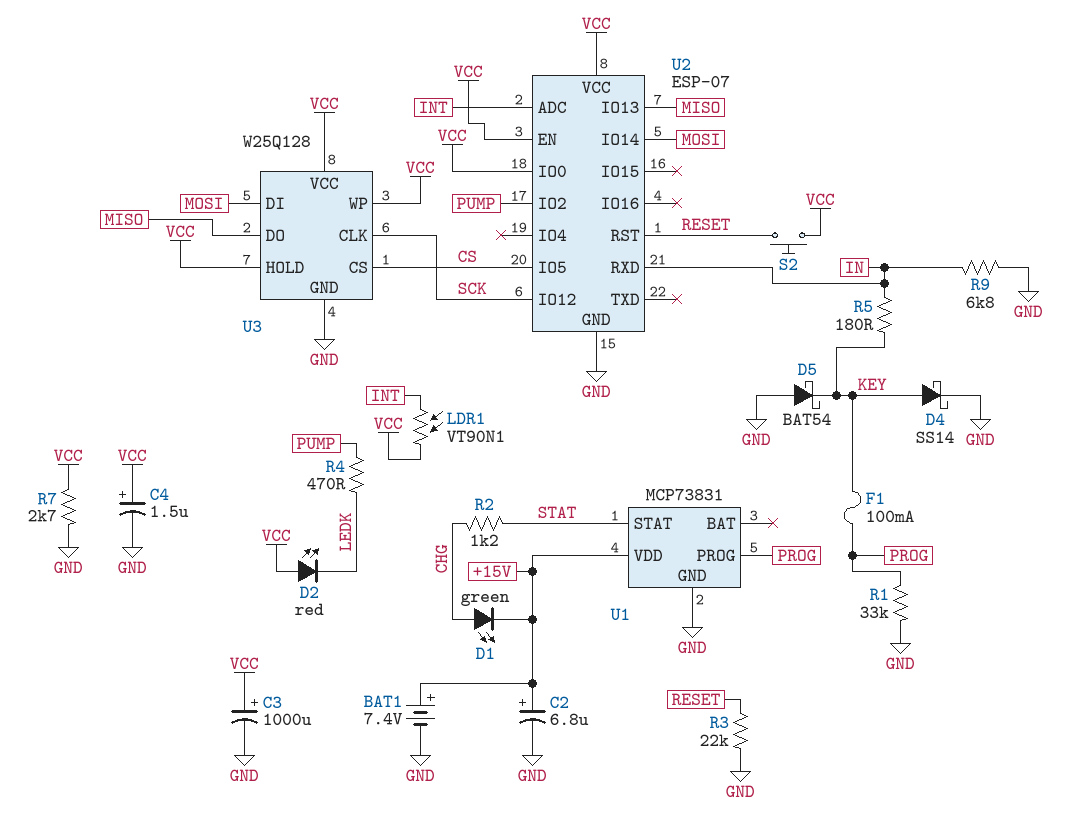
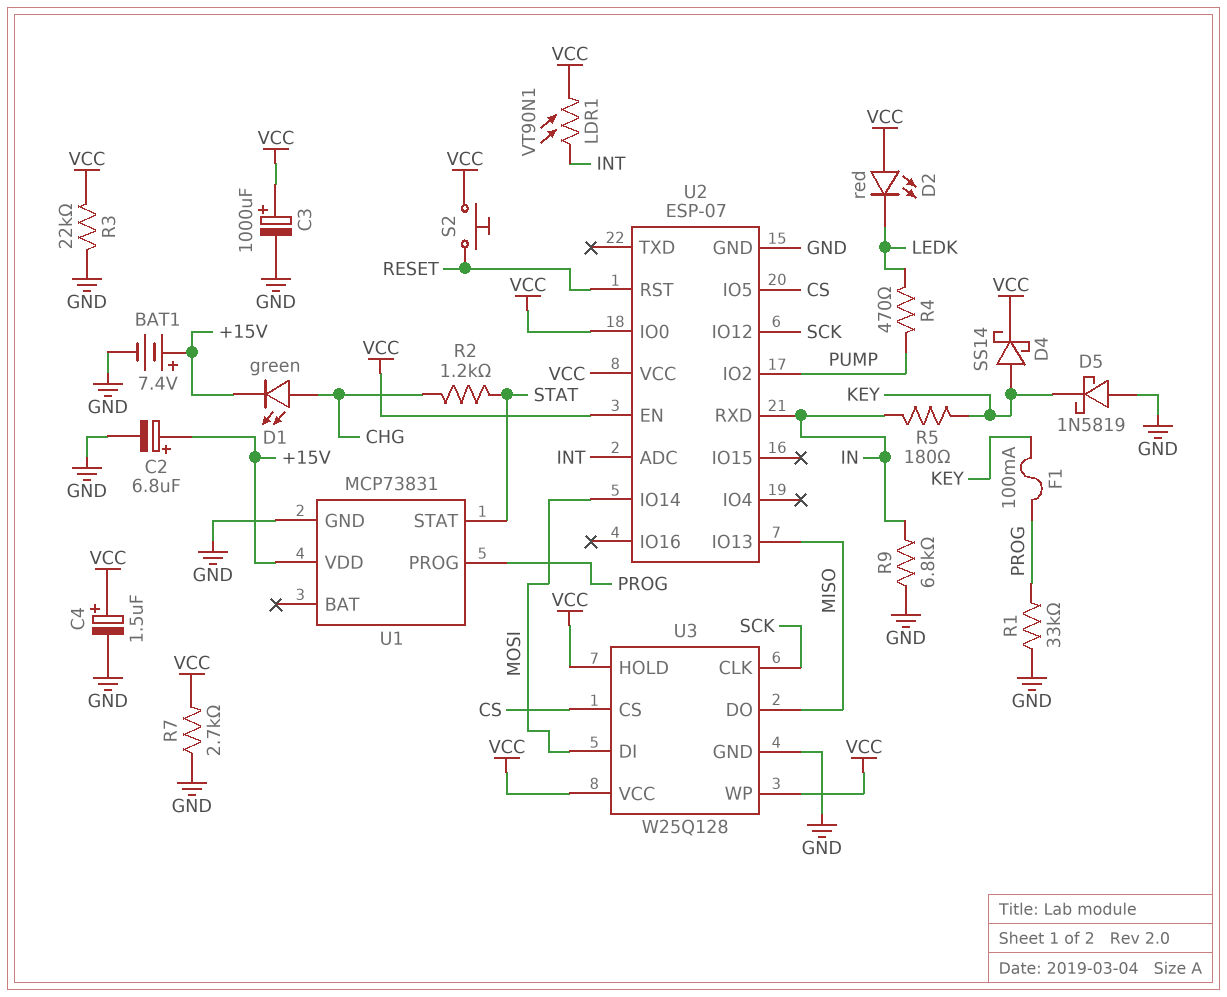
D4: schottky SS14 (A KEY, K GND) -> schottky SS14 (A KEY, K VCC)
D5: schottky BAT54 (A GND, K KEY) -> schottky 1N5819 (A GND, K KEY)
R3: 22k (GND, RESET) -> 22k (GND, VCC)

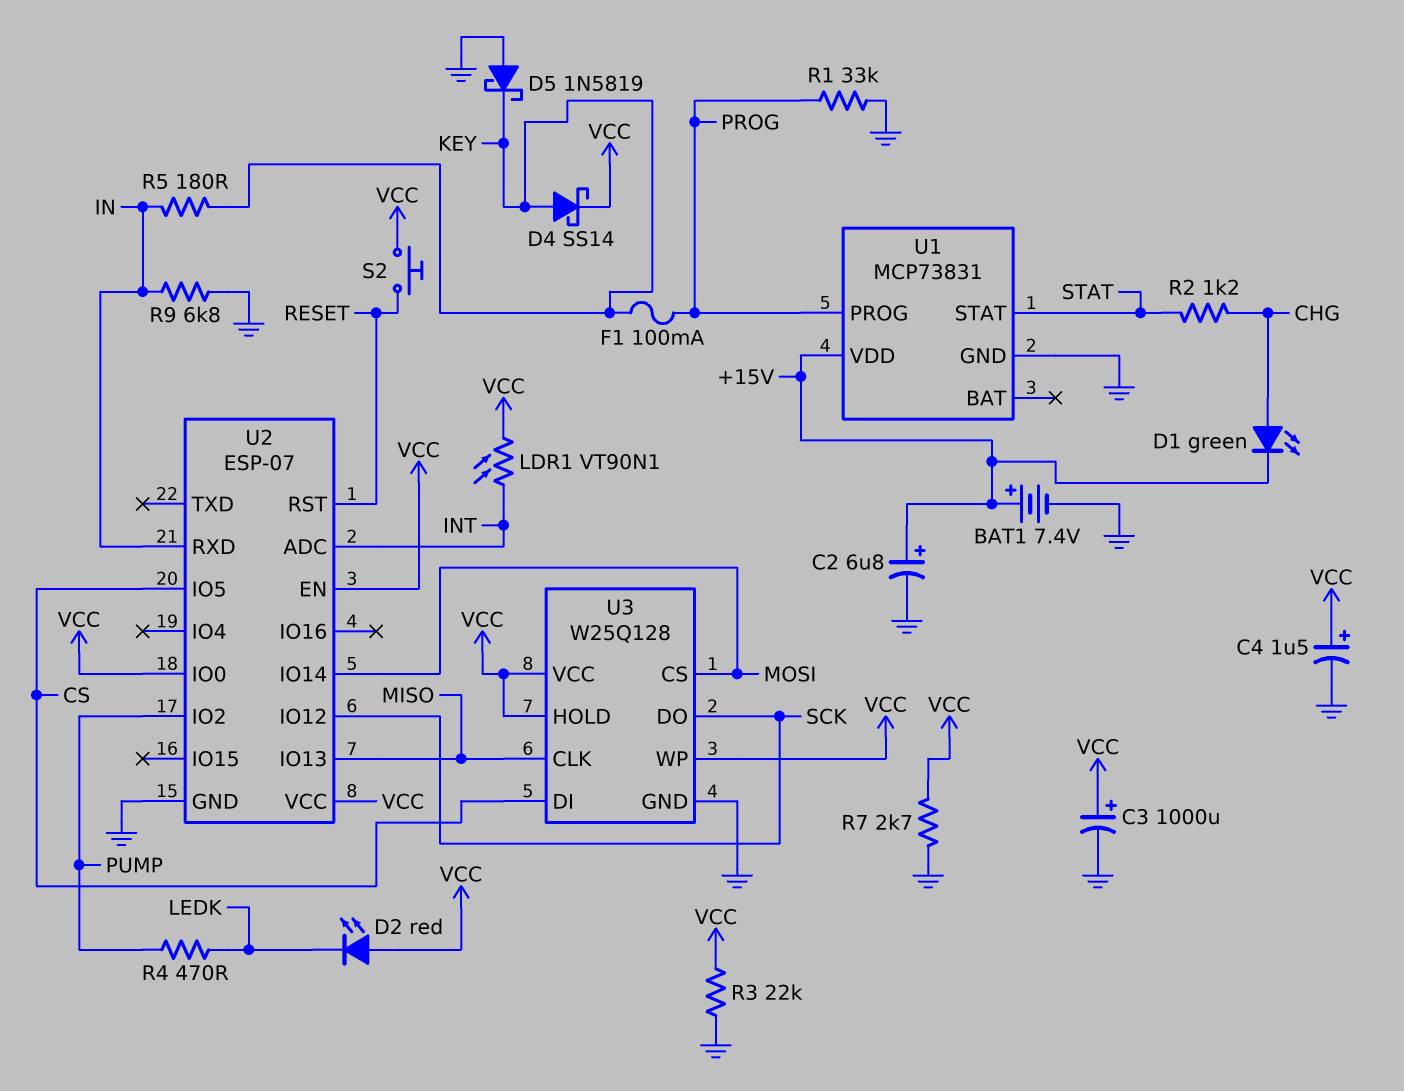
U3 pin CLK: SCK -> MISO
U3 pin CS: CS -> MOSI
U3 pin DI: MOSI -> CS
U3 pin DO: MISO -> SCK

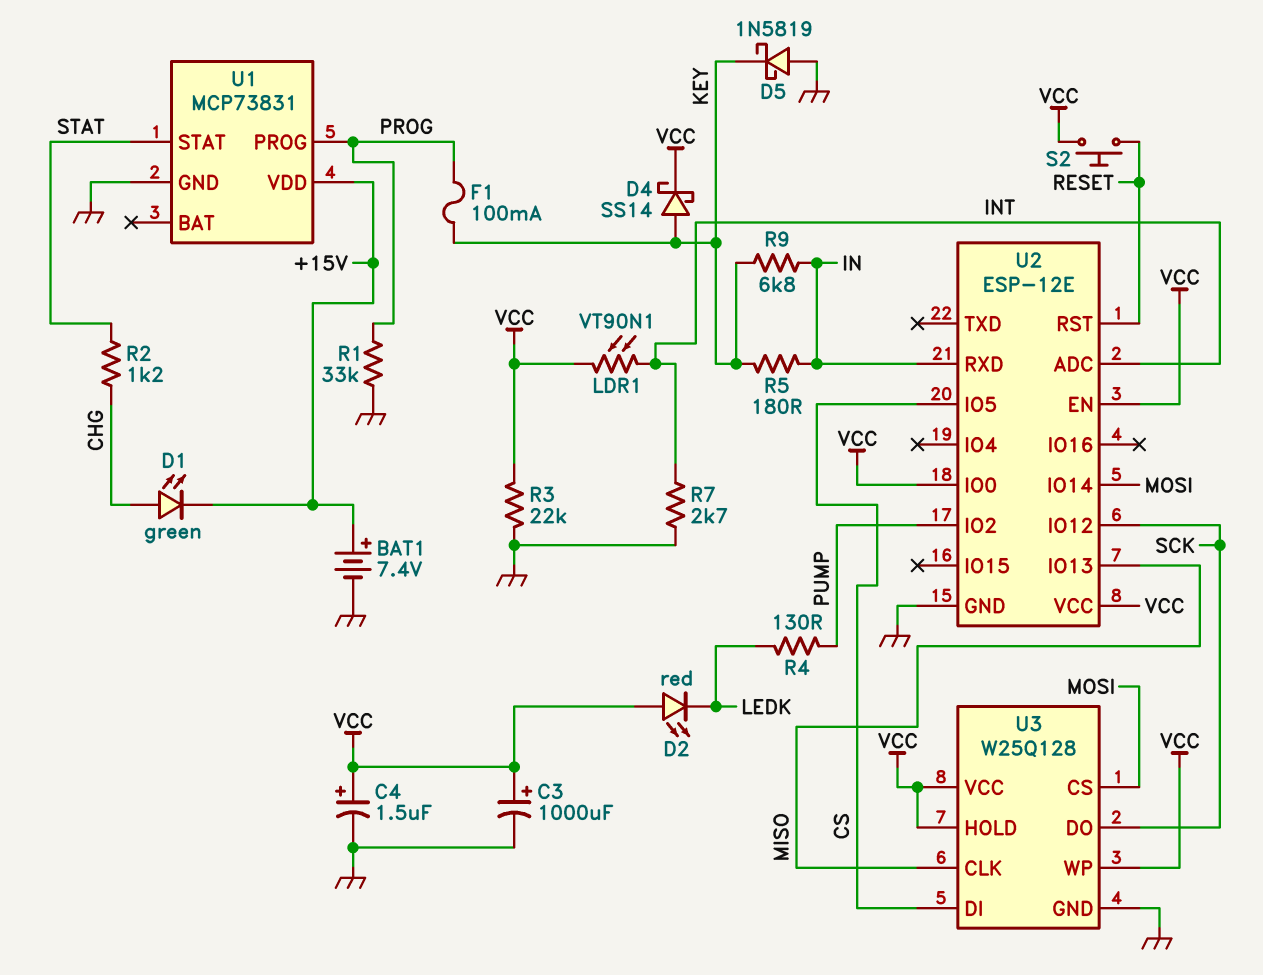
C2: 6.8uF (plus +15V, minus GND) -> none
R4: 470 (LEDK, PUMP) -> 130 (LEDK, PUMP)
R7: 2.7k (GND, VCC) -> 2.7k (GND, INT)
R9: 6.8k (GND, IN) -> 6.8k (IN, KEY)
U2: ESP-07 -> ESP-12E

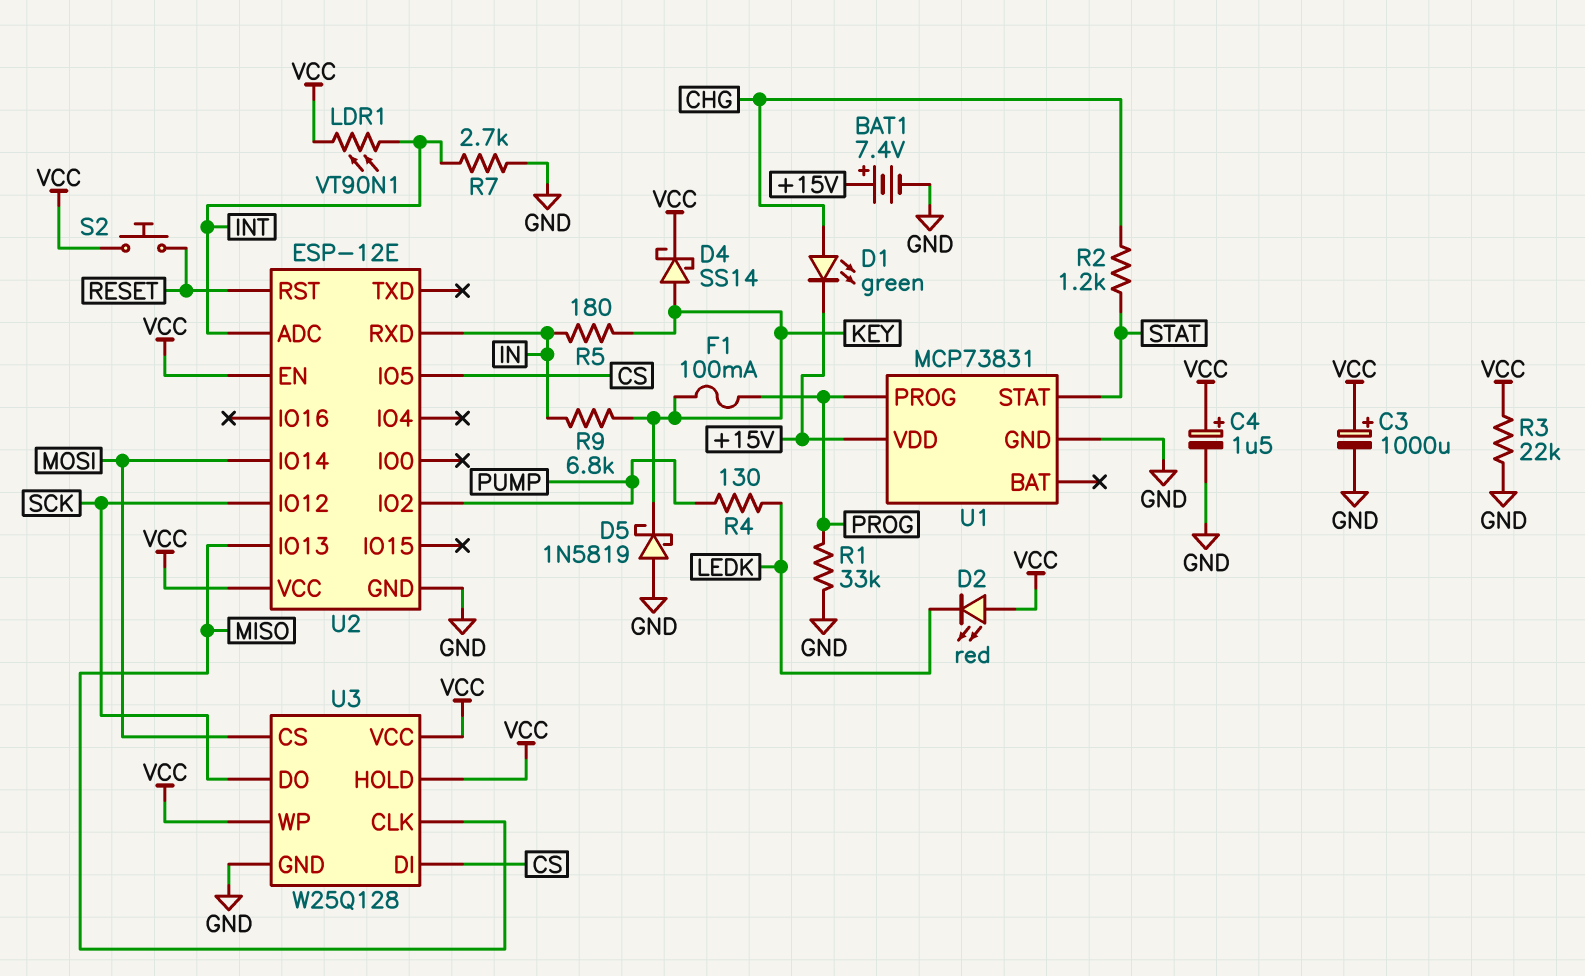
U2 pin IO0: VCC -> none

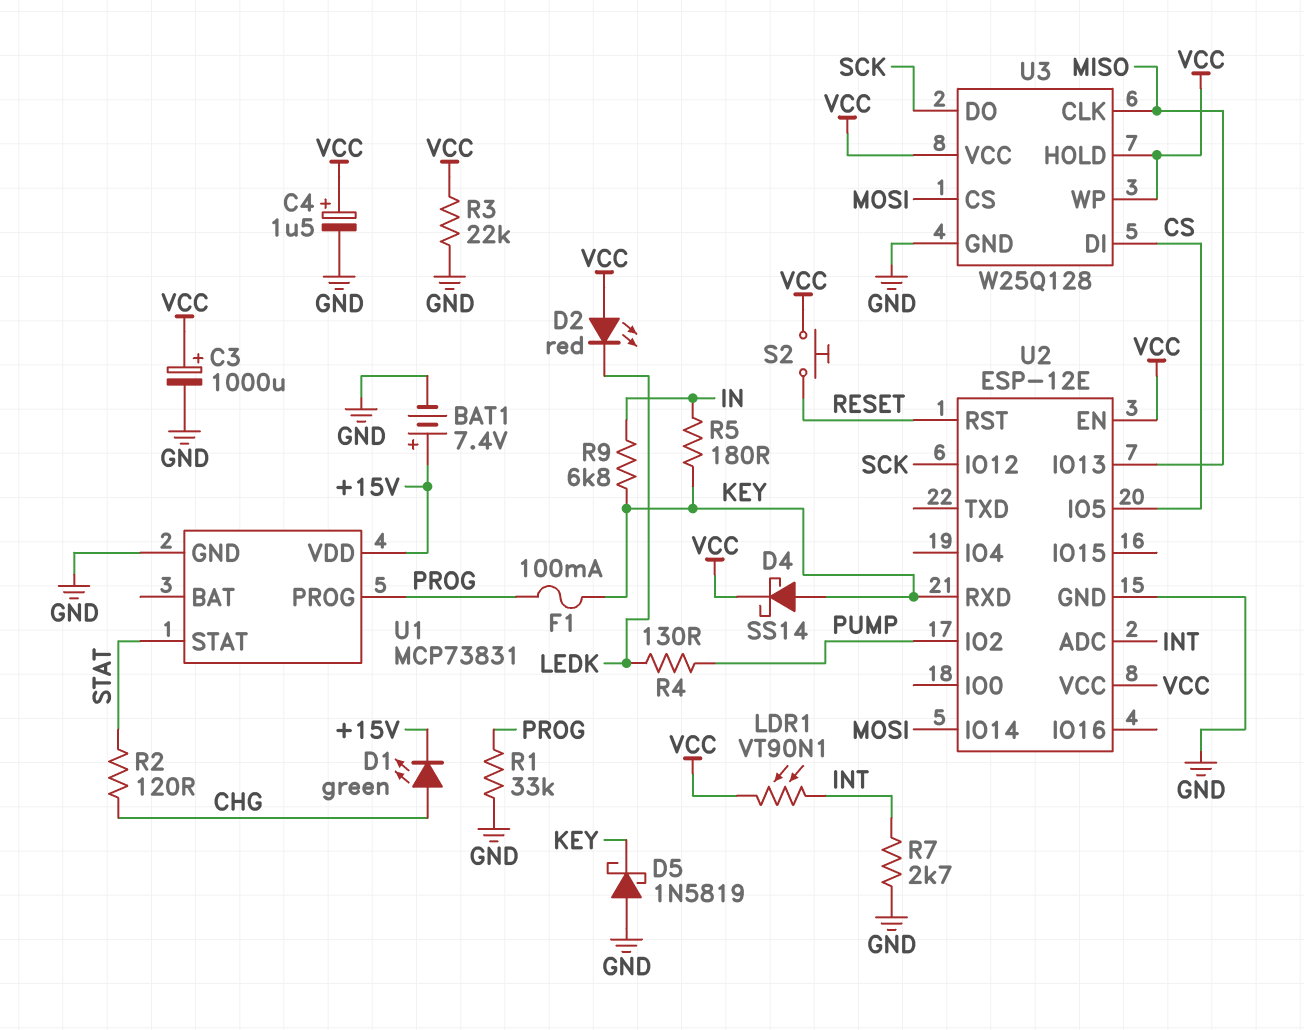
R2: 1.2k (CHG, STAT) -> 120 (CHG, STAT)
U2 pin RXD: IN -> KEY

